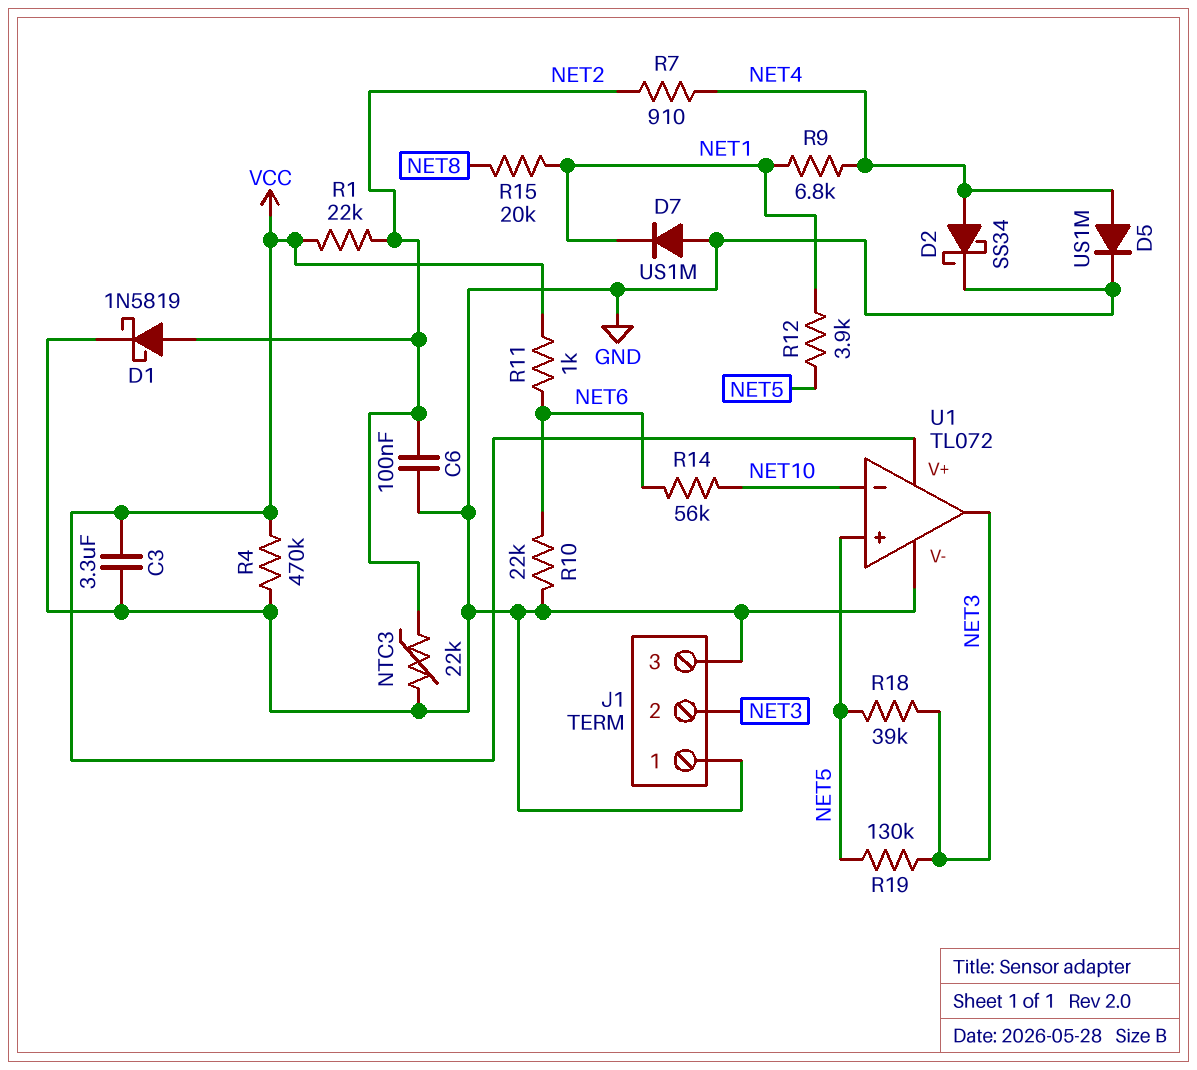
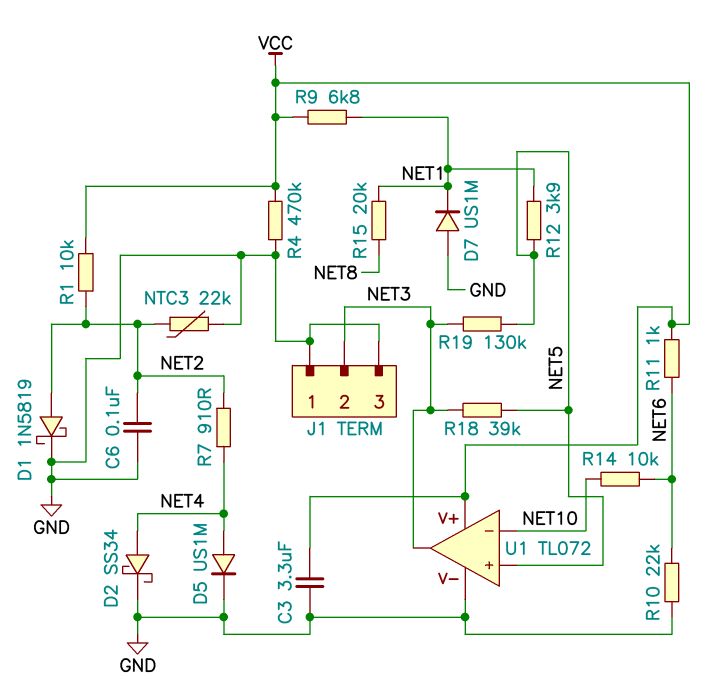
R1: 22k (NET2, VCC) -> 10k (NET2, VCC)
R9: 6.8k (NET1, NET4) -> 6.8k (NET1, VCC)
R14: 56k (NET6, NET10) -> 10k (NET6, NET10)

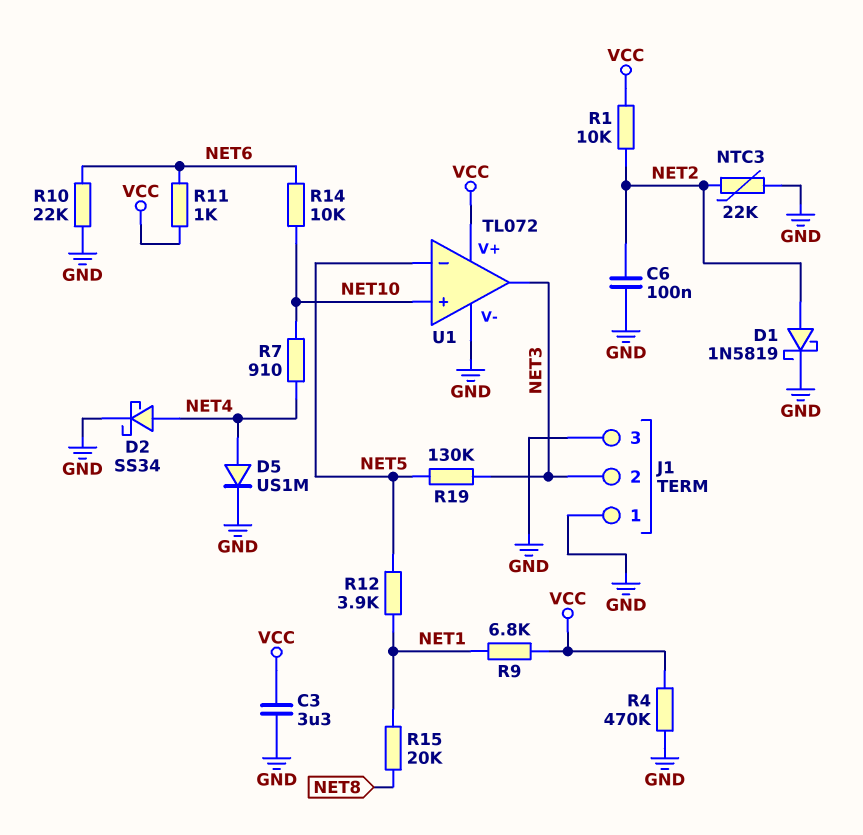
D7: diode US1M (A GND, K NET1) -> none
R7: 910 (NET2, NET4) -> 910 (NET4, NET10)
R18: 39k (NET3, NET5) -> none
U1 pin in+: NET5 -> NET10
U1 pin in-: NET10 -> NET5

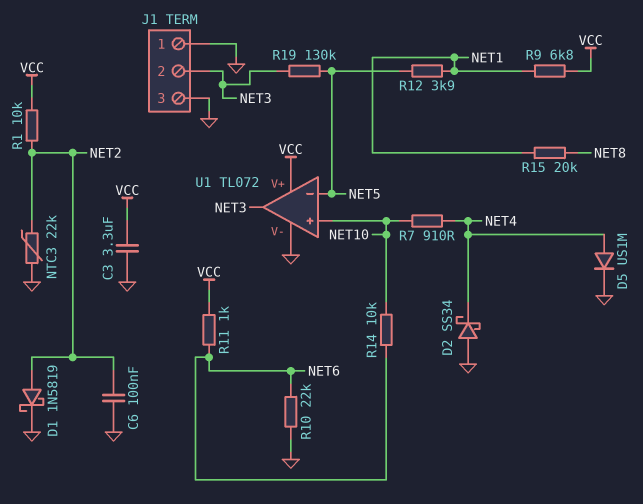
D2: schottky SS34 (A NET4, K GND) -> schottky SS34 (A GND, K NET4)
R4: 470k (GND, VCC) -> none

